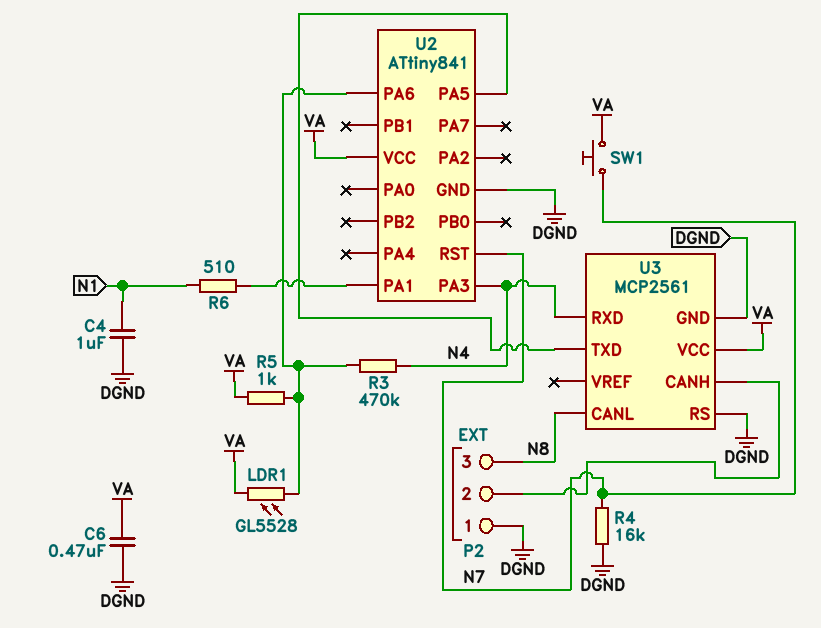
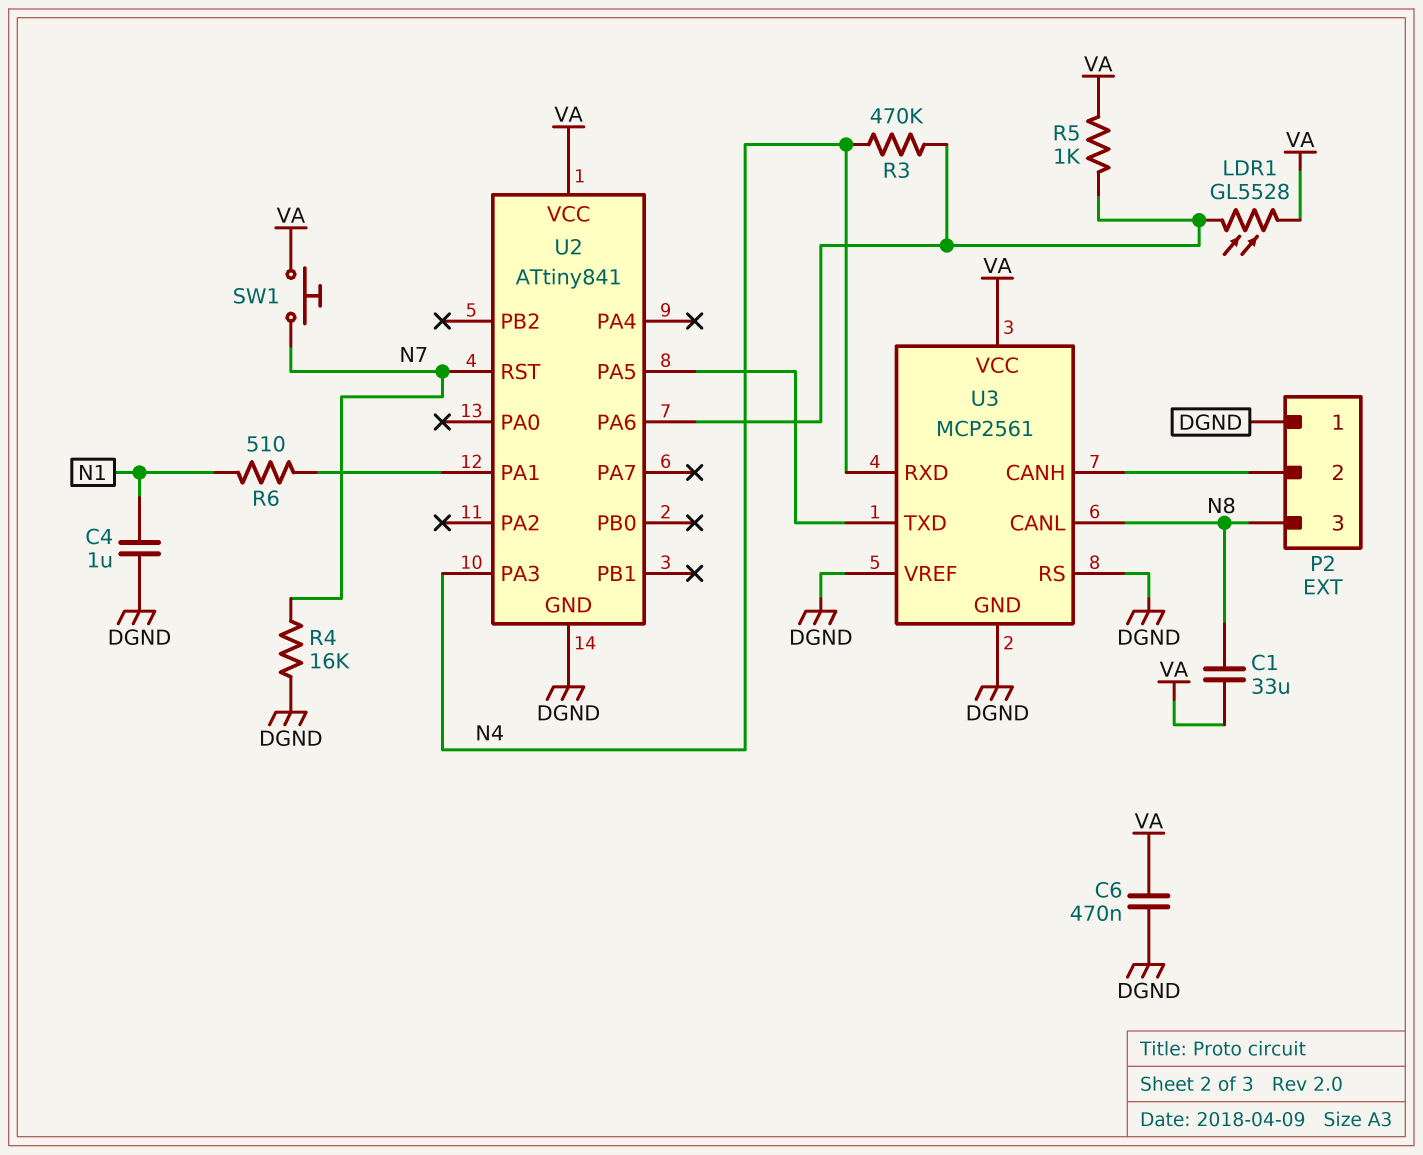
C1: none -> 33uF (N8, VA)
U3 pin VREF: none -> DGND

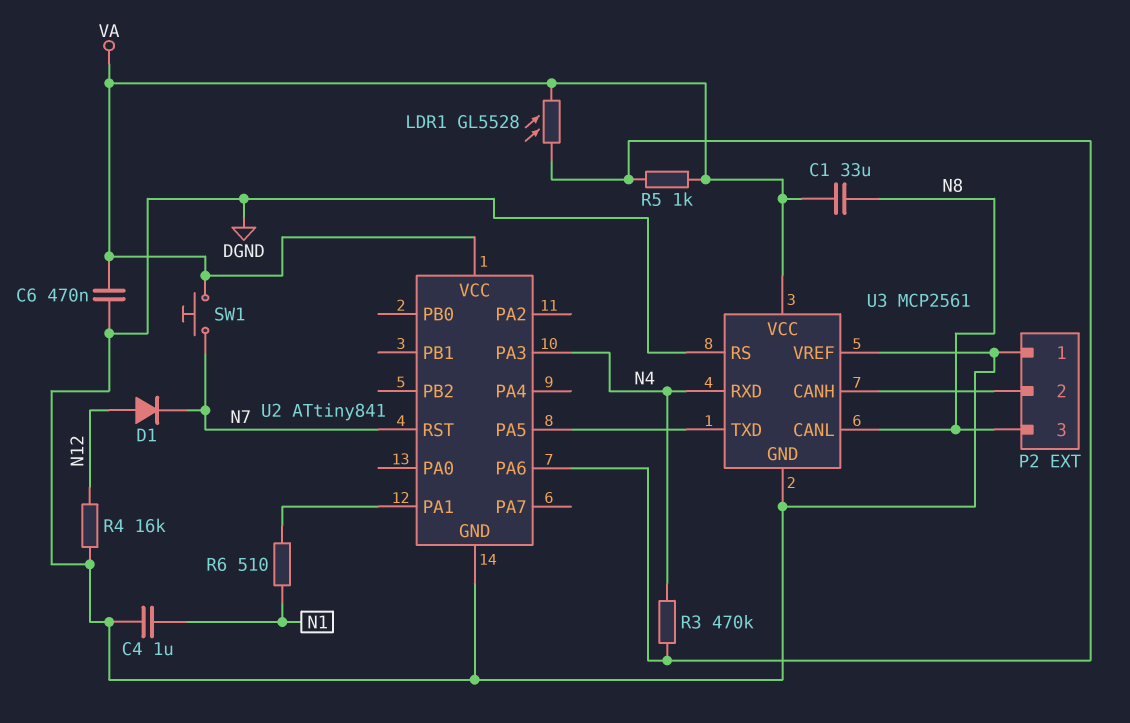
D1: none -> diode (A N12, K N7)
R4: 16k (DGND, N7) -> 16k (DGND, N12)

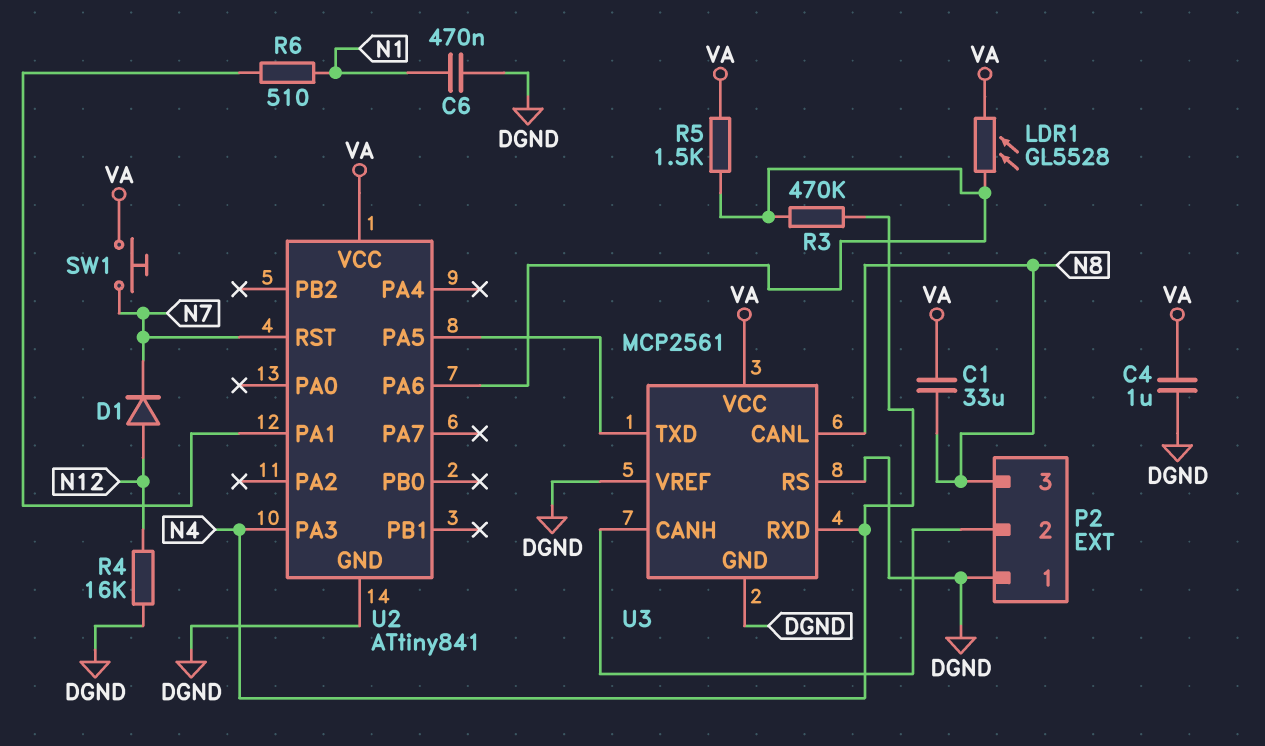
C4: 1uF (DGND, N1) -> 1uF (DGND, VA)
C6: 470nF (DGND, VA) -> 470nF (DGND, N1)
R5: 1k (U2/PA6, VA) -> 1.5k (U2/PA6, VA)

